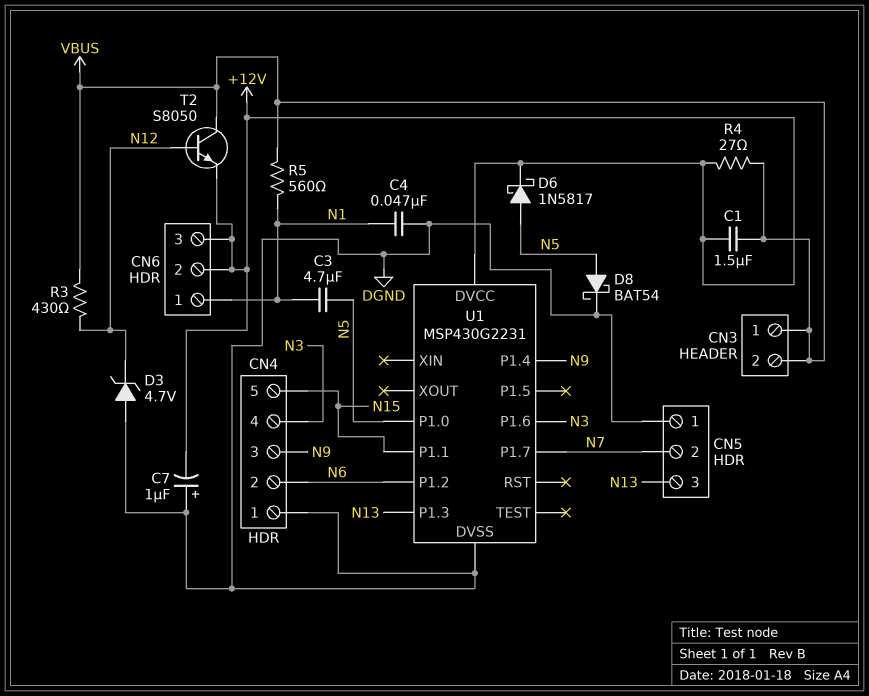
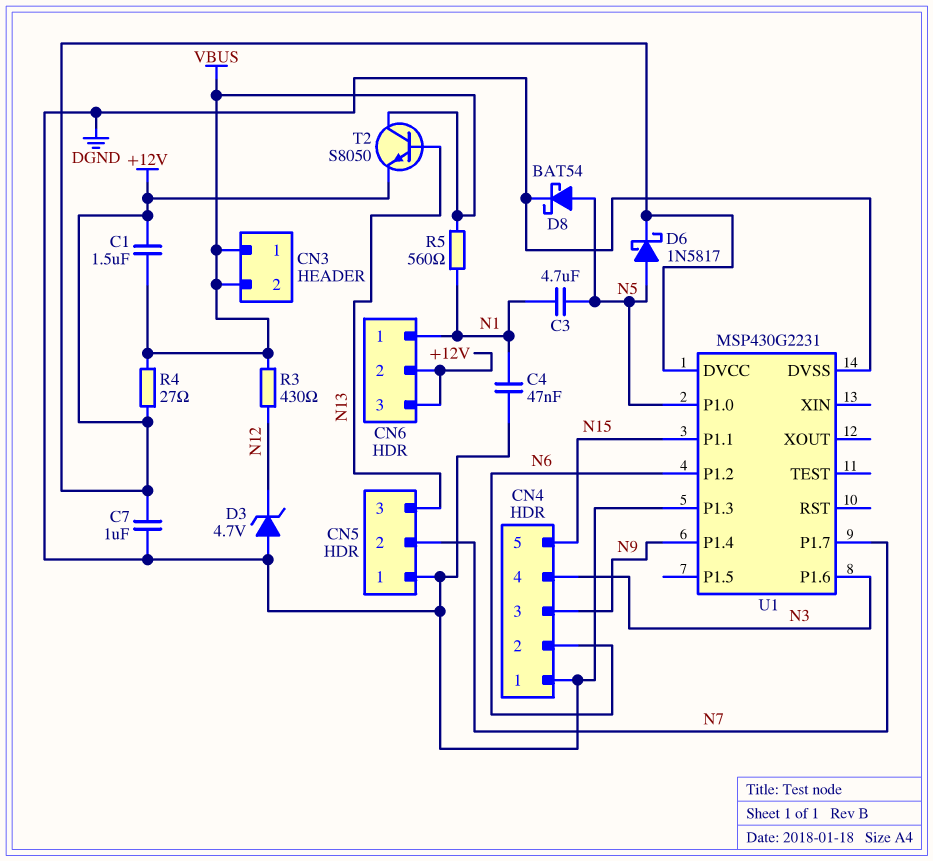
C7: 1uF (plus DGND, minus +12V) -> 1uF (+12V, DGND)
T2: NPN S8050 (B N12, C VBUS, E +12V) -> NPN S8050 (B N13, C VBUS, E +12V)
U1 pin P1.3: N13 -> DGND

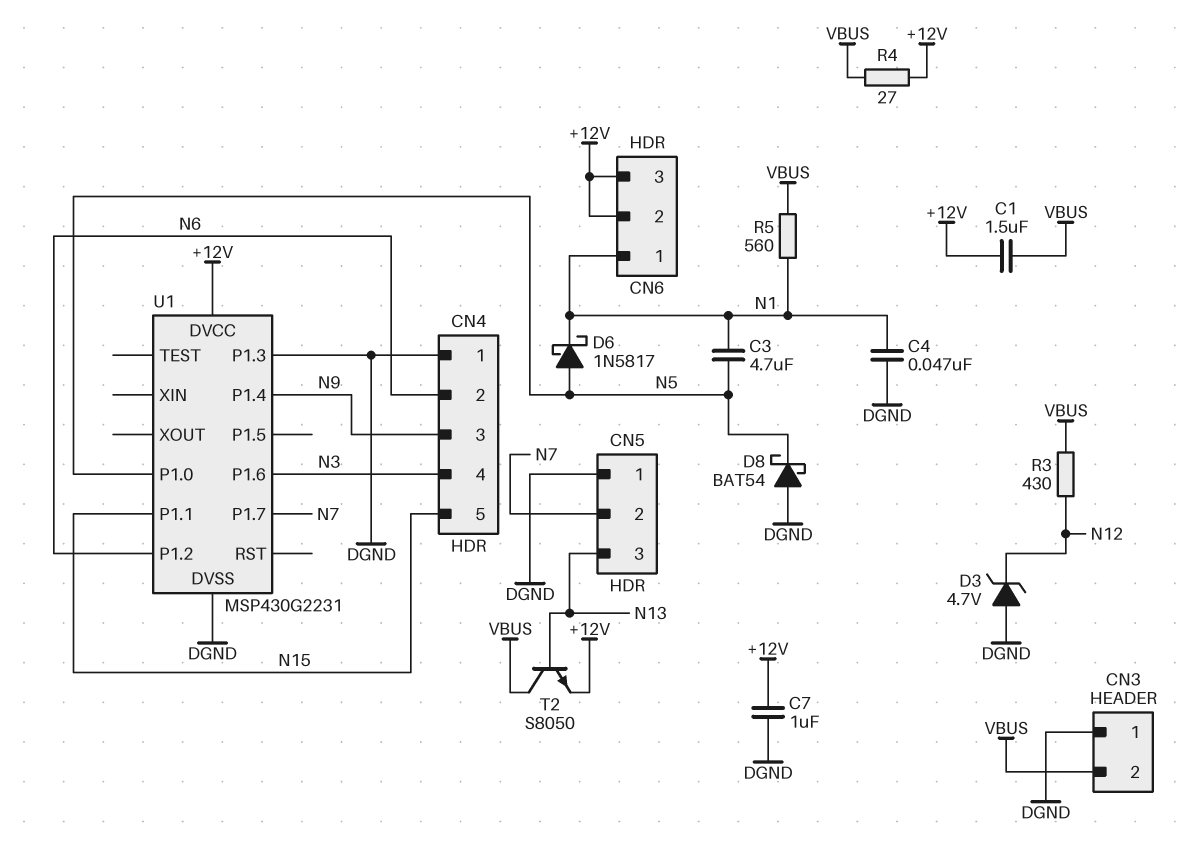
CN3 pin 1: VBUS -> DGND
D6: schottky 1N5817 (A N5, K +12V) -> schottky 1N5817 (A N5, K N1)
D8: schottky BAT54 (A N5, K DGND) -> schottky BAT54 (A DGND, K N5)

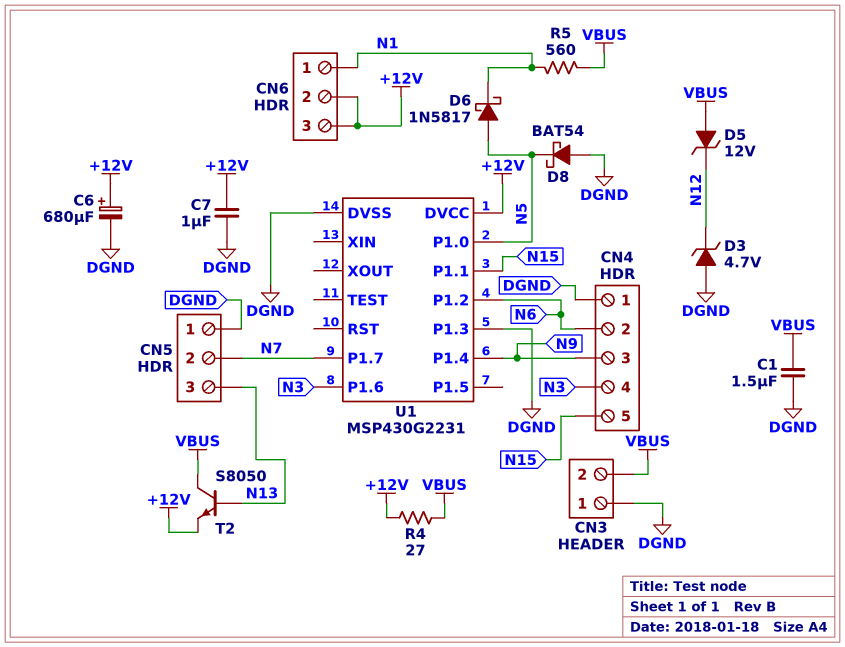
C1: 1.5uF (+12V, VBUS) -> 1.5uF (DGND, VBUS)
C3: 4.7uF (N1, N5) -> none
C4: 47nF (DGND, N1) -> none
C6: none -> 680uF (plus +12V, minus DGND)
D5: none -> zener 12V (A VBUS, K N12)
R3: 430 (N12, VBUS) -> none

